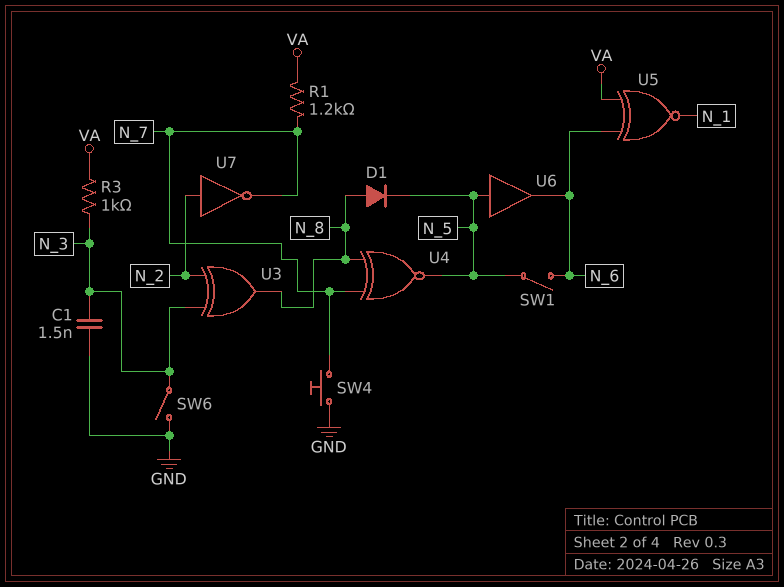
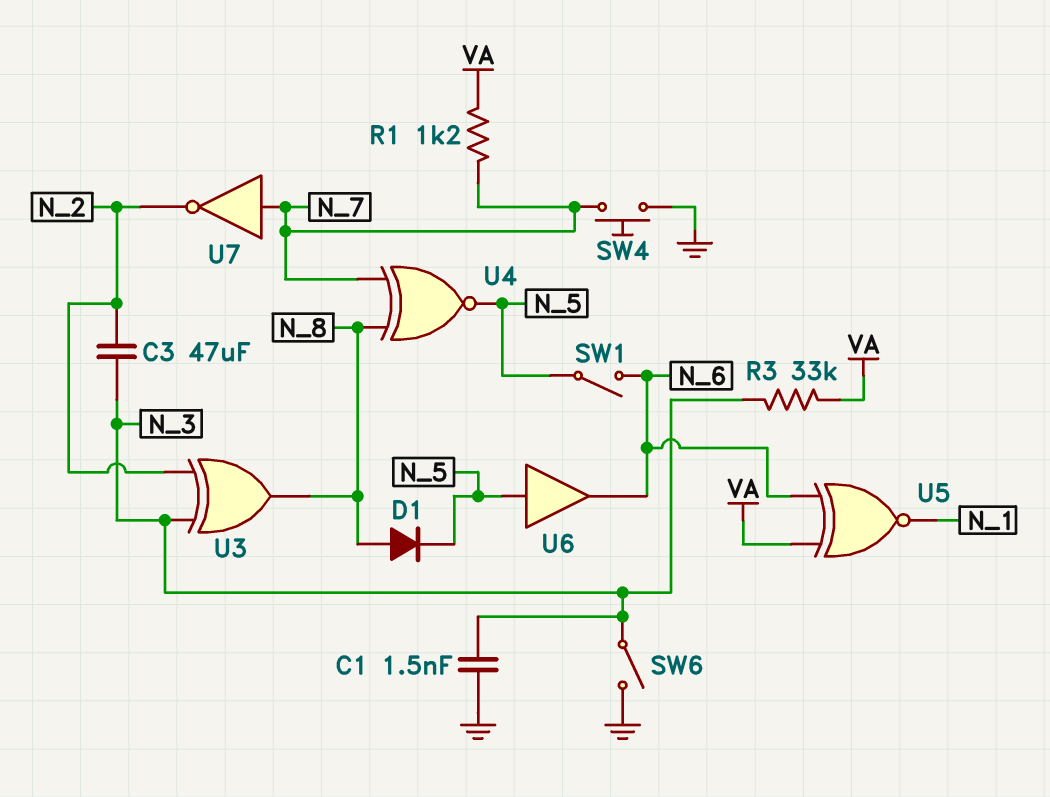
C3: none -> 47uF (N_2, N_3)
R3: 1k (N_3, VA) -> 33k (N_3, VA)
U7: NOT (in N_2, out N_7) -> NOT (in N_7, out N_2)

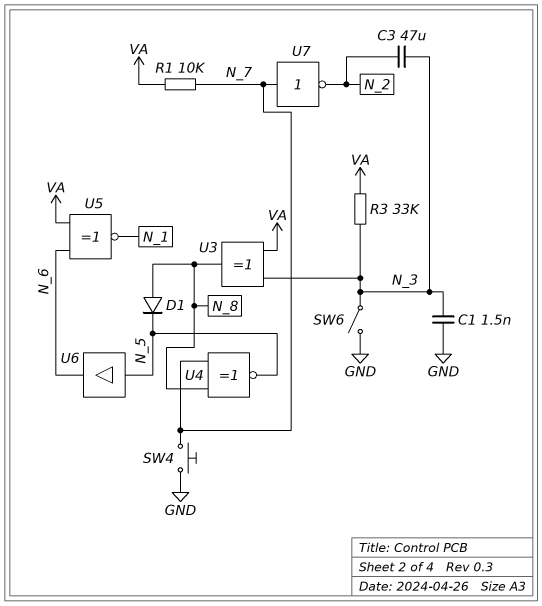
R1: 1.2k (N_7, VA) -> 10k (N_7, VA)
SW1: switch (N_5, N_6) -> none
U3: XOR (in N_2, in N_3, out N_8) -> XOR (in N_3, in VA, out N_8)

